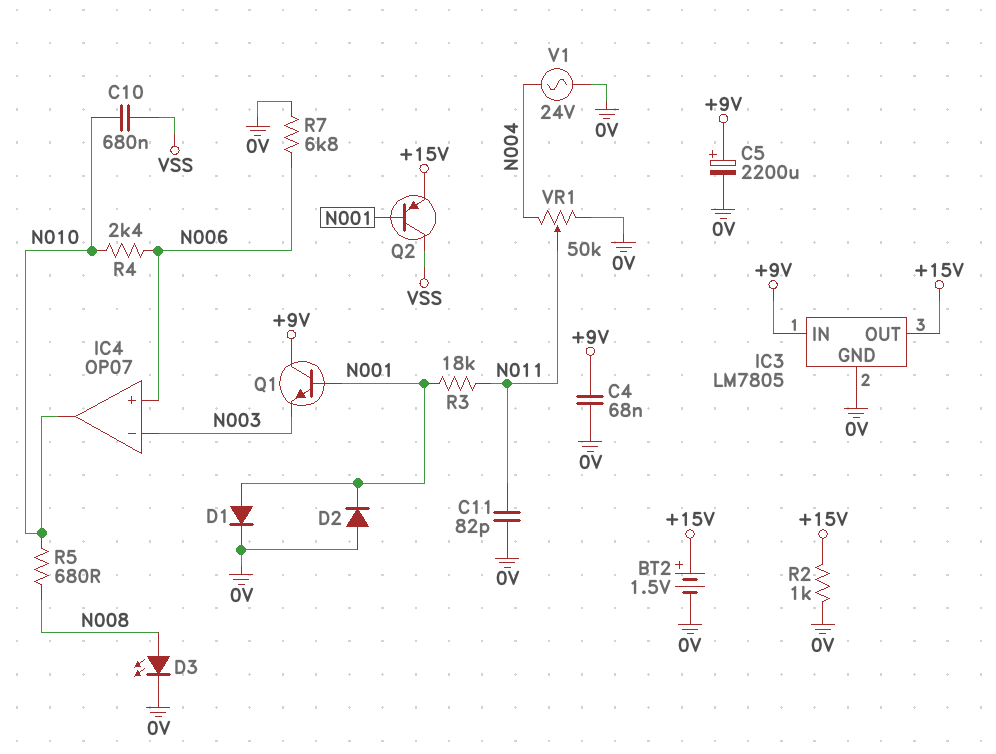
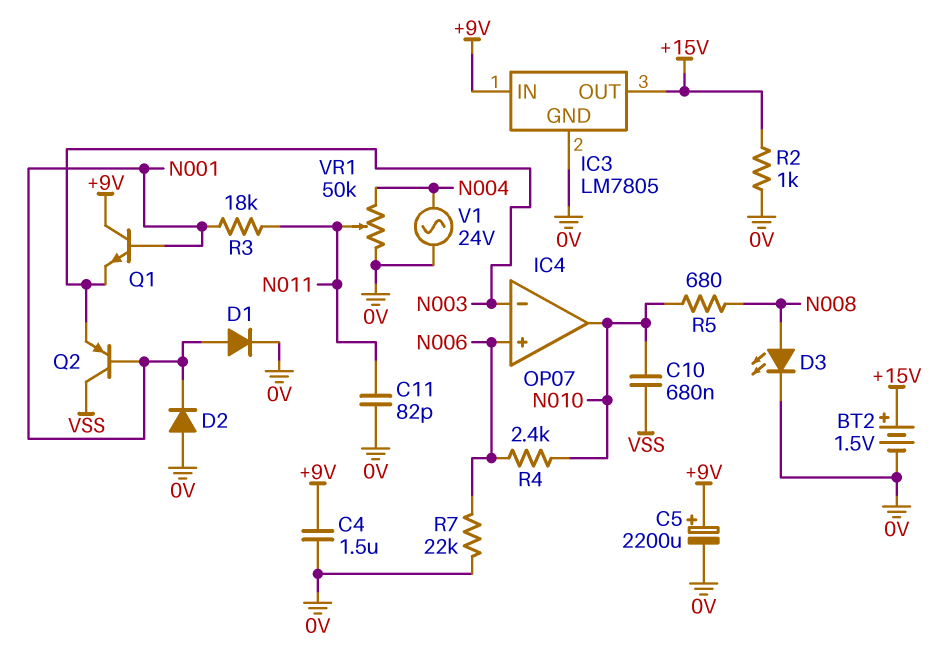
C4: 68nF (+9V, 0V) -> 1.5uF (+9V, 0V)
Q2: PNP (B N001, C VSS, E +15V) -> PNP (B N001, C VSS, E N003)
R7: 6.8k (0V, N006) -> 22k (0V, N006)

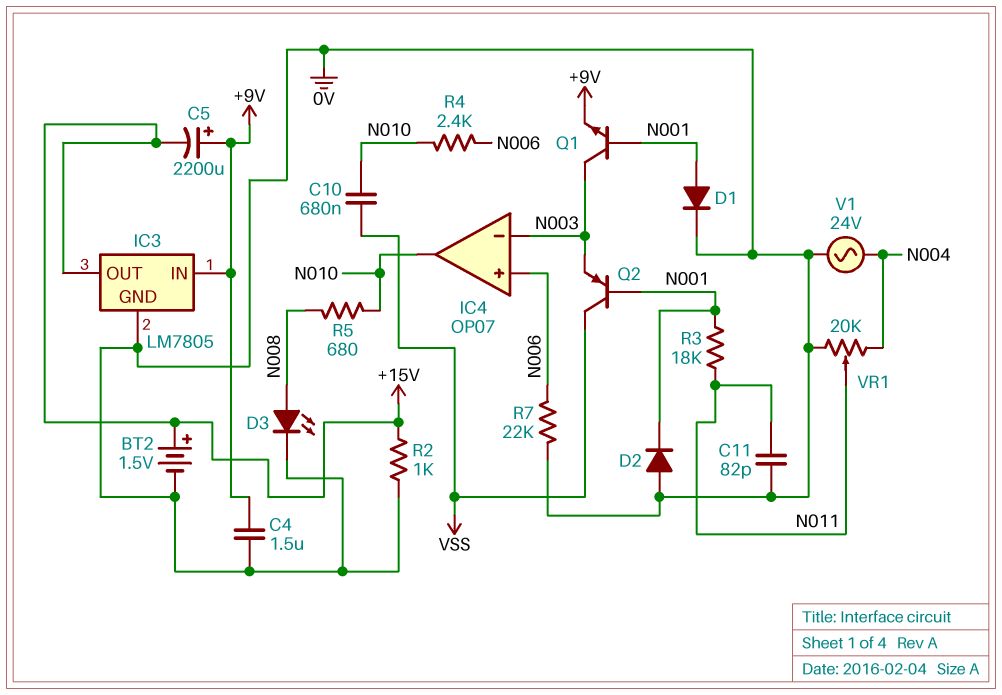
C5: 2200uF (plus +9V, minus 0V) -> 2200uF (plus +9V, minus +15V)
Q1: NPN (B N001, C +9V, E N003) -> NPN (B N001, C N003, E +9V)
VR1: 50k (0V, N004, wiper N011) -> 20k (0V, N004, wiper N011)

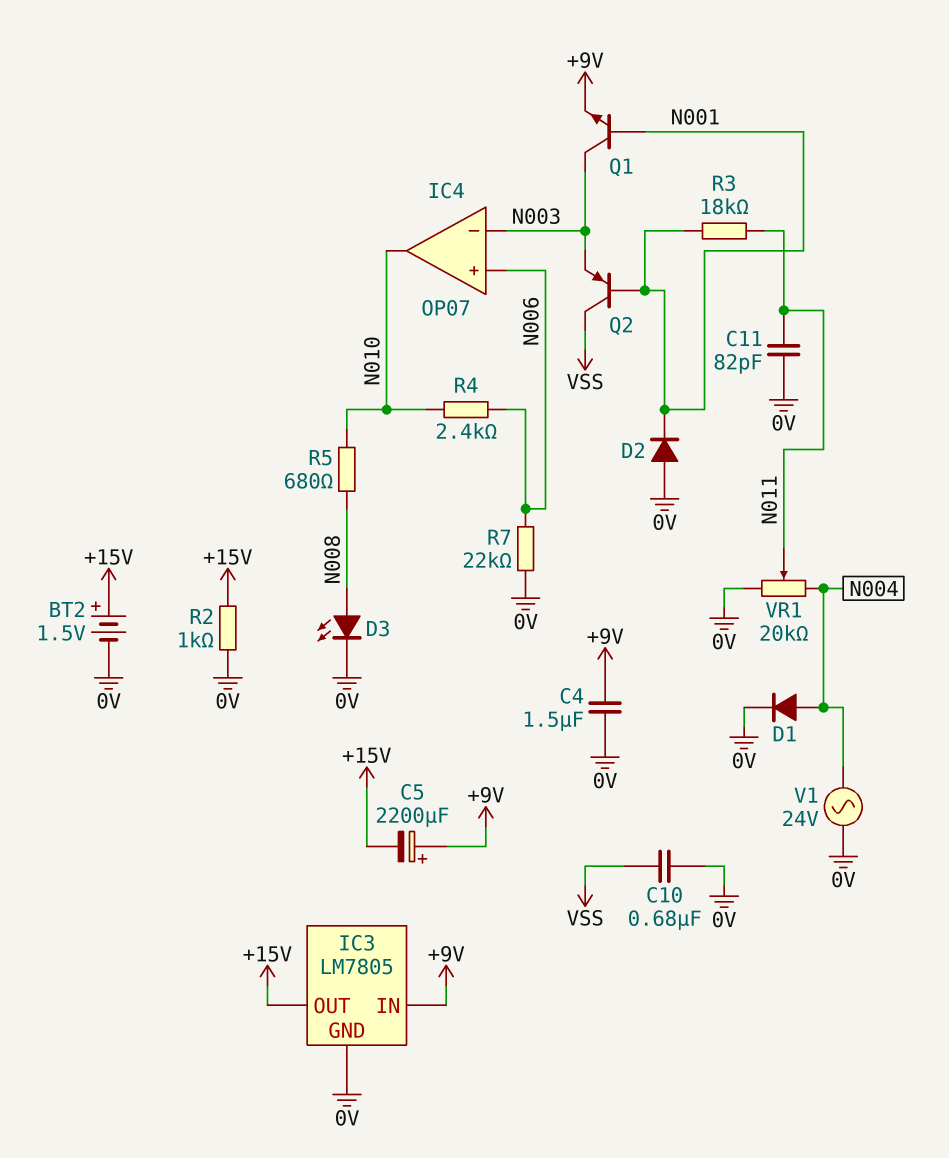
C10: 680nF (N010, VSS) -> 680nF (0V, VSS)
D1: diode (A N001, K 0V) -> diode (A N004, K 0V)

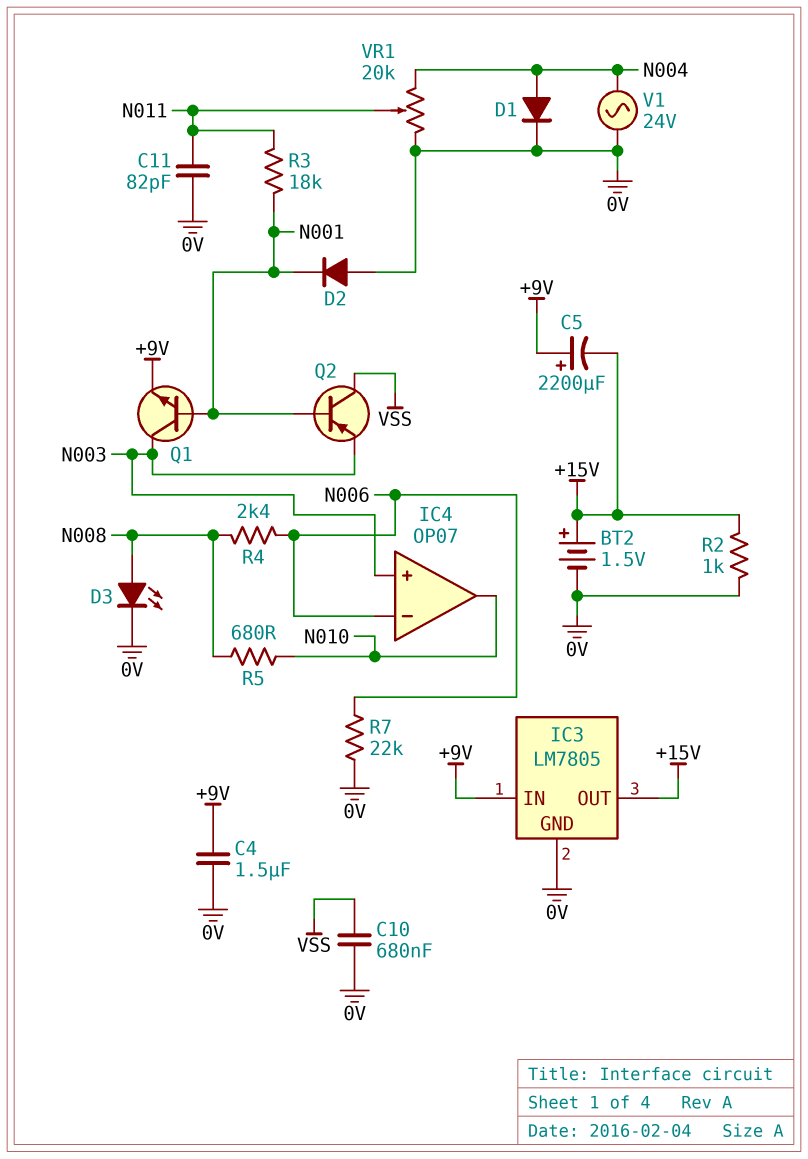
IC4 pin in+: N006 -> N003
IC4 pin in-: N003 -> N006
R4: 2.4k (N006, N010) -> 2.4k (N006, N008)

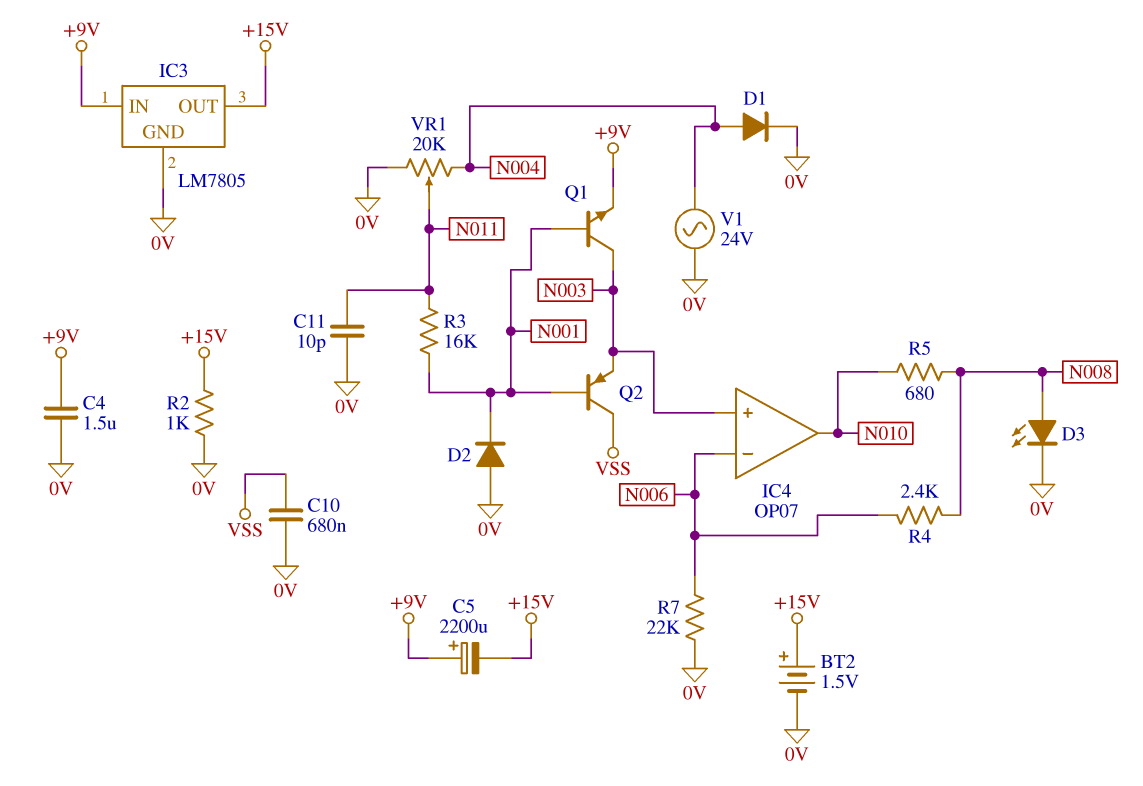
C11: 82pF (0V, N011) -> 10pF (0V, N011)
R3: 18k (N001, N011) -> 16k (N001, N011)

